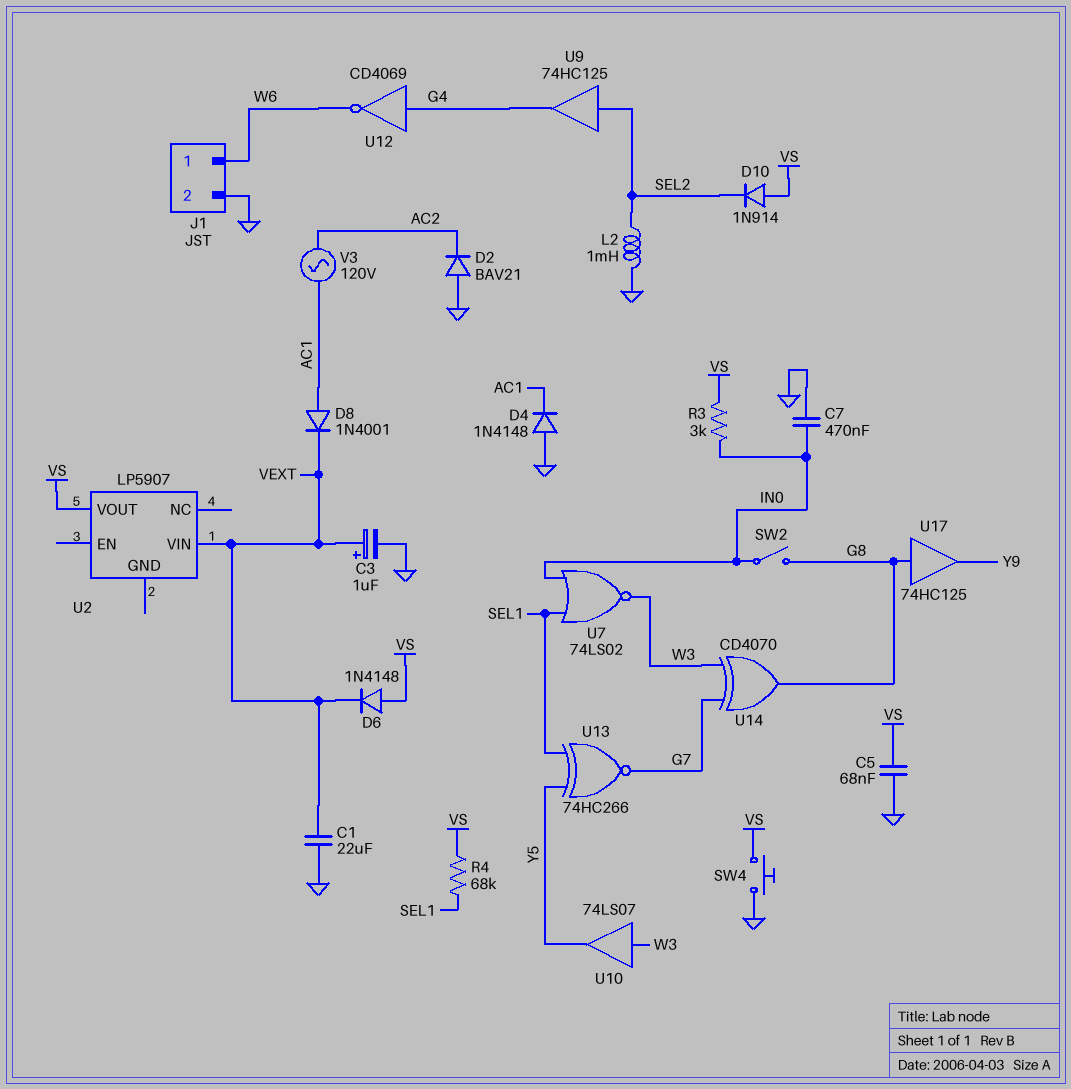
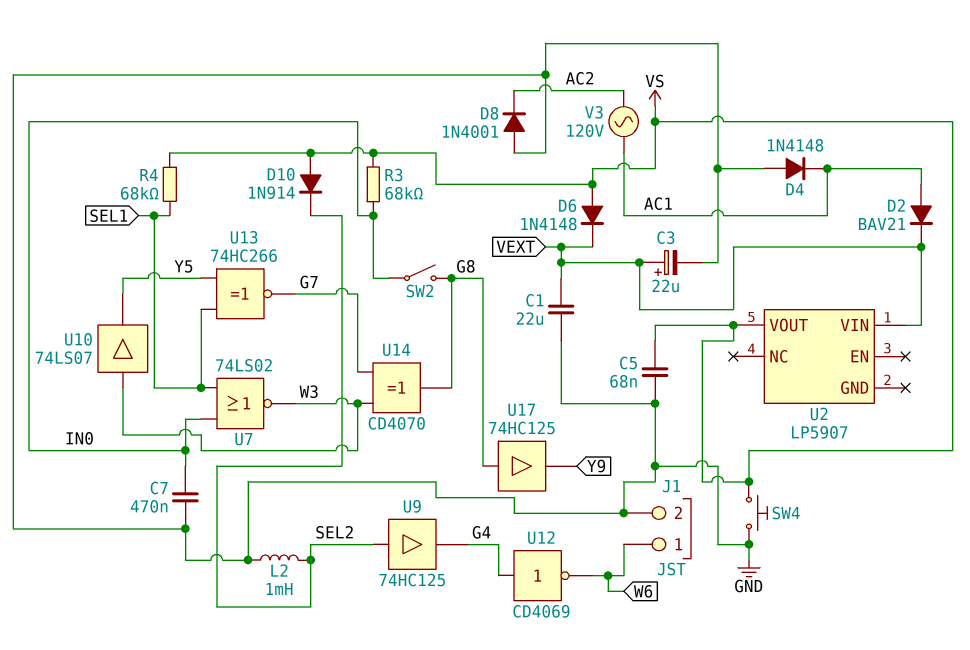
C3: 1uF (plus VEXT, minus GND) -> 22uF (plus VEXT, minus GND)
D2: diode BAV21 (A GND, K AC2) -> diode BAV21 (A AC1, K VEXT)
D8: diode 1N4001 (A AC1, K VEXT) -> diode 1N4001 (A GND, K AC2)
R3: 3k (IN0, VS) -> 68k (IN0, VS)

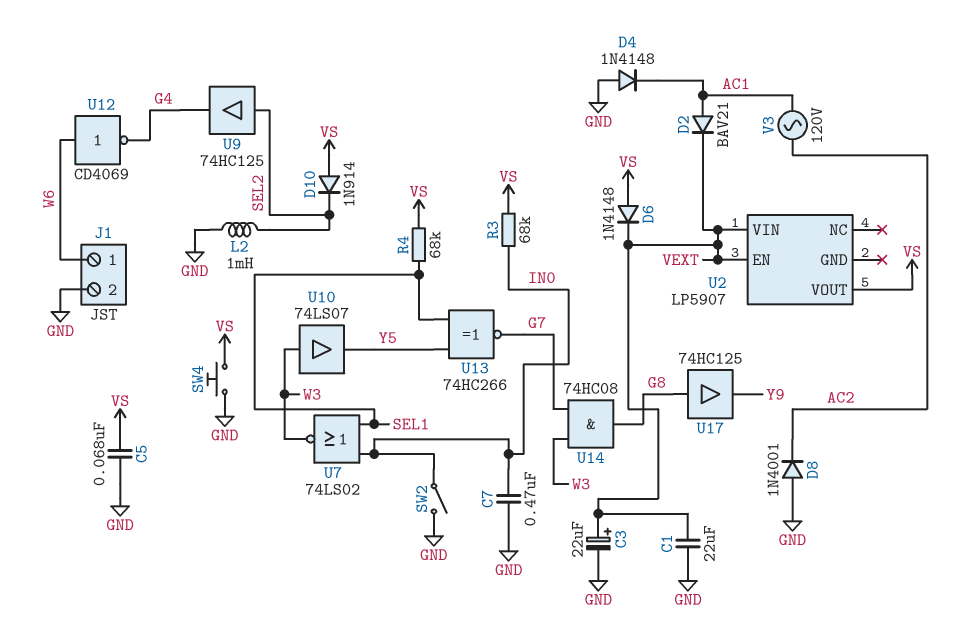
SW2: switch (G8, IN0) -> switch (GND, IN0)
U2 pin EN: none -> VEXT
U12: NOT CD4069 (in G4, out W6) -> NOT CD4069 (in W6, out G4)
U14: XOR CD4070 (in G7, in W3, out G8) -> AND 74HC08 (in G7, in W3, out G8)

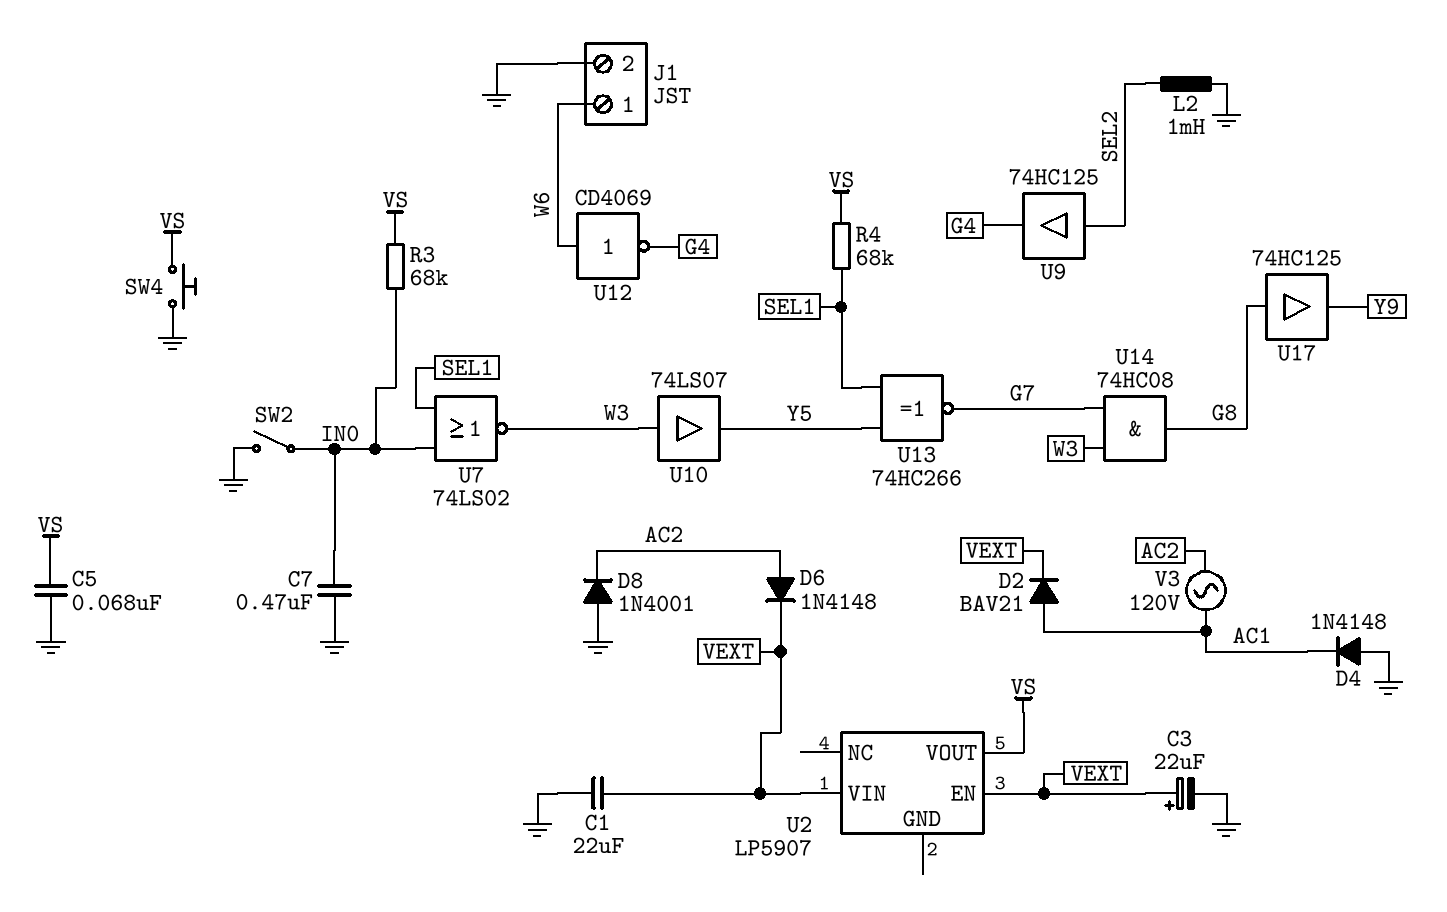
D6: diode 1N4148 (A VS, K VEXT) -> diode 1N4148 (A AC2, K VEXT)
D10: diode 1N914 (A VS, K SEL2) -> none

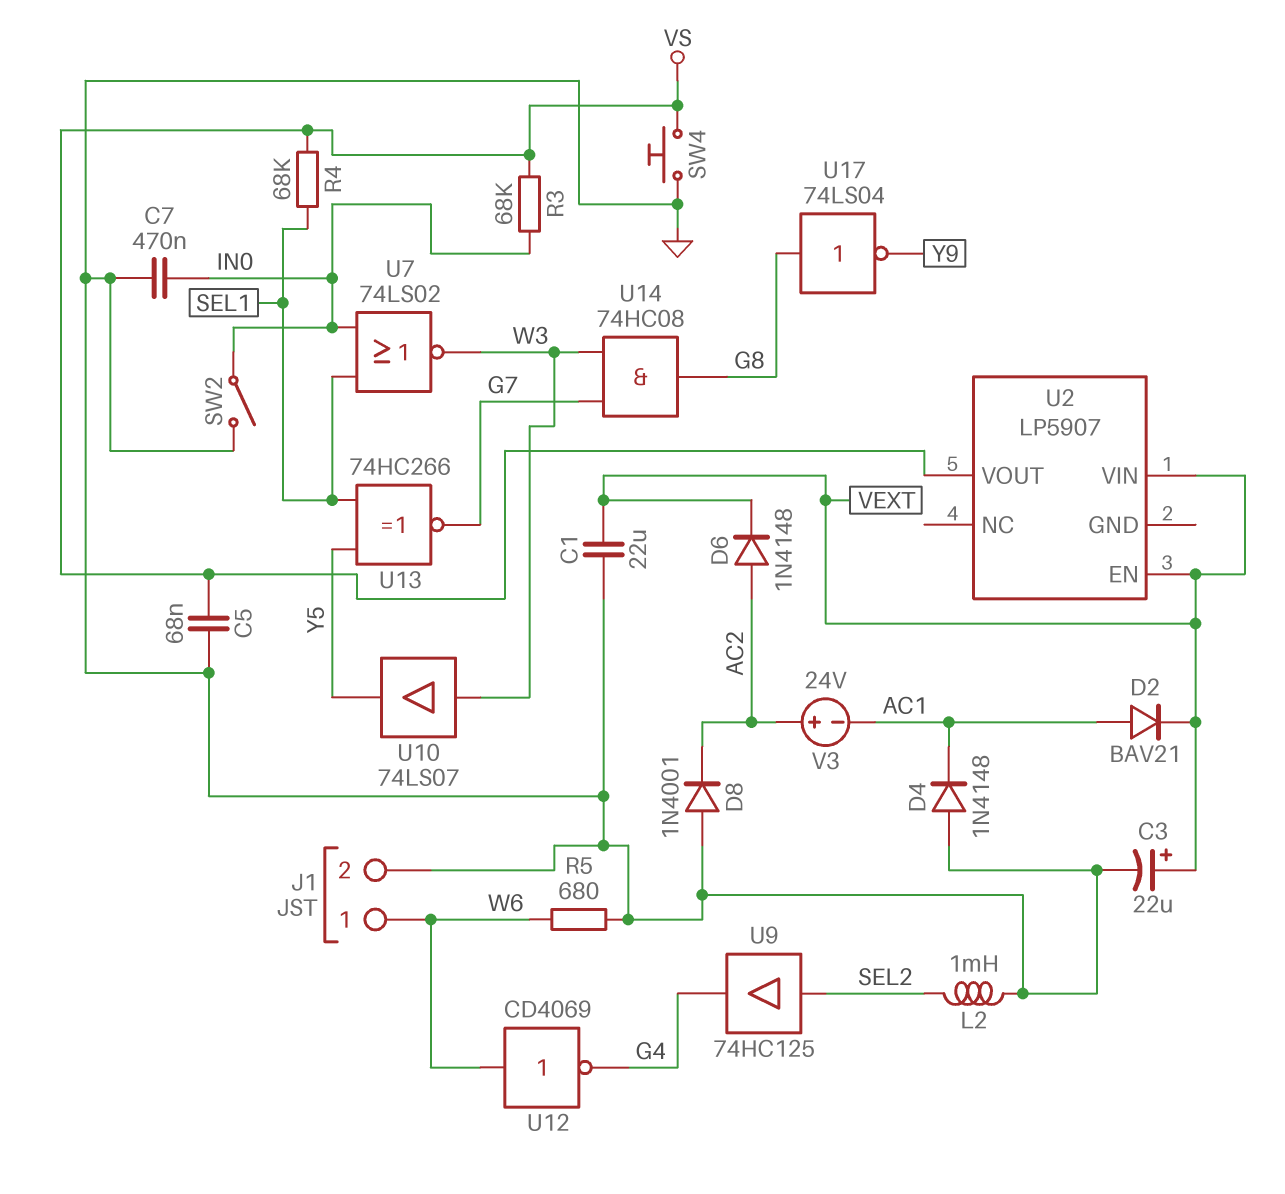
R5: none -> 680 (GND, W6)
U17: buffer 74HC125 (in G8, out Y9) -> NOT 74LS04 (in G8, out Y9)
V3: AC 120V (AC1, AC2) -> 24V (plus AC2, minus AC1)

